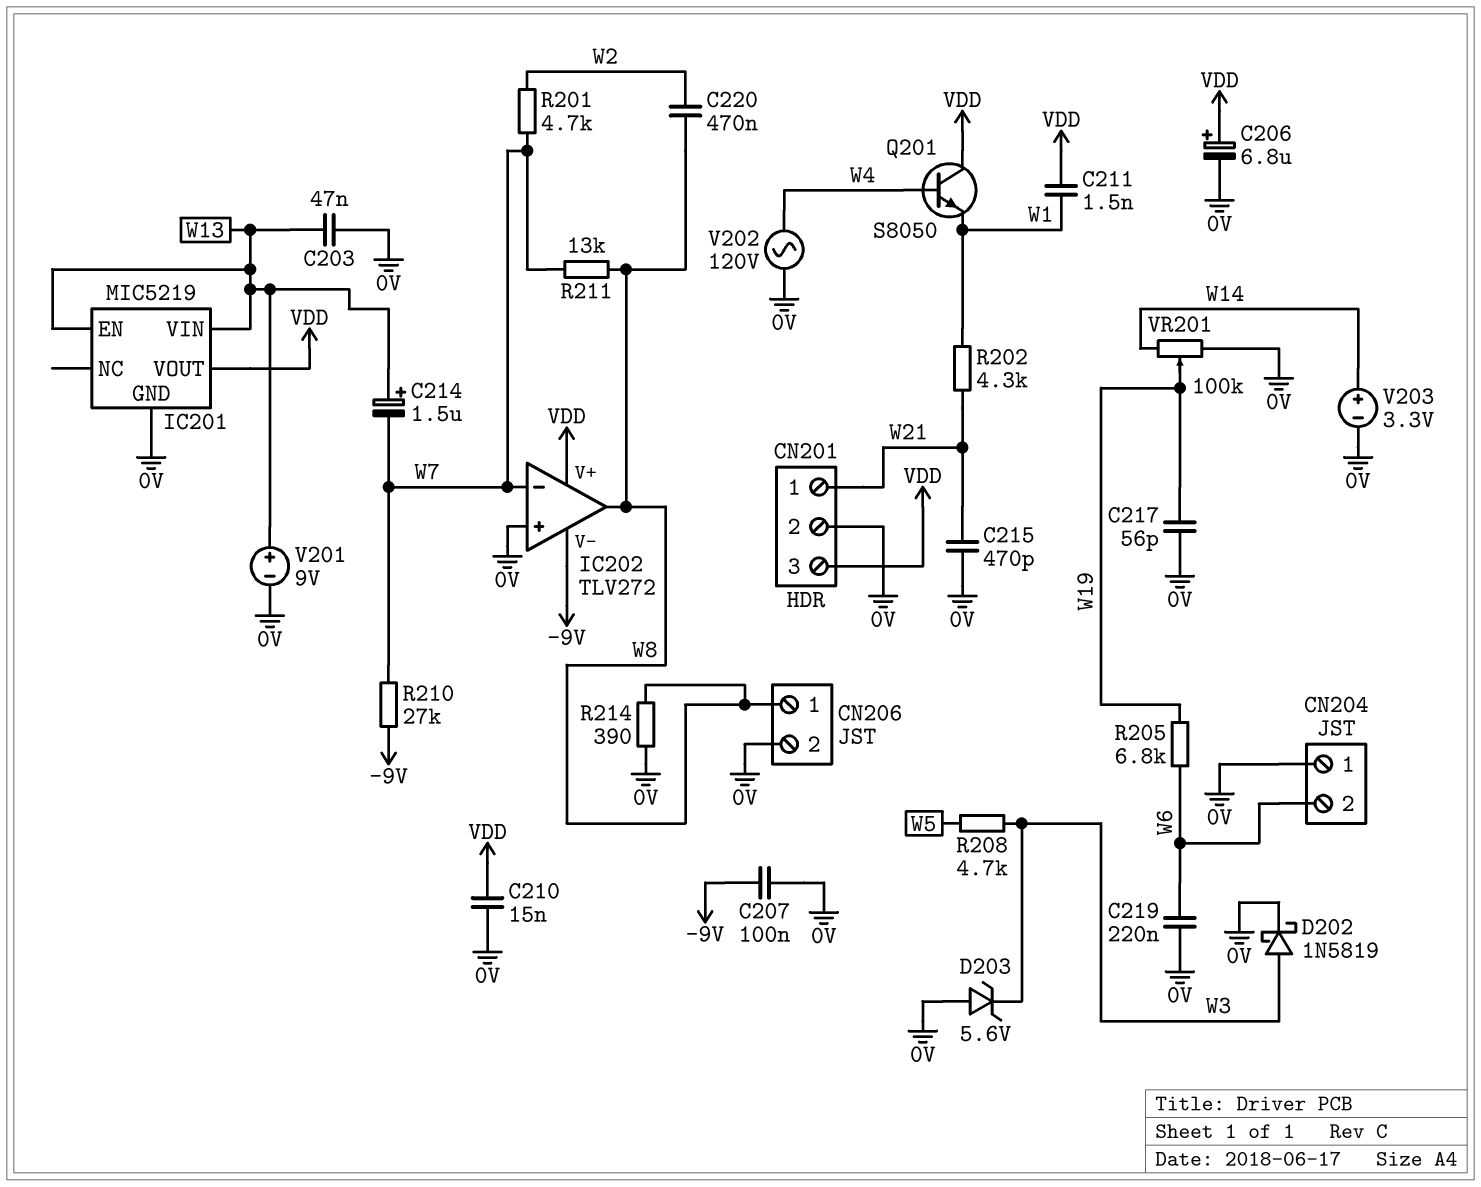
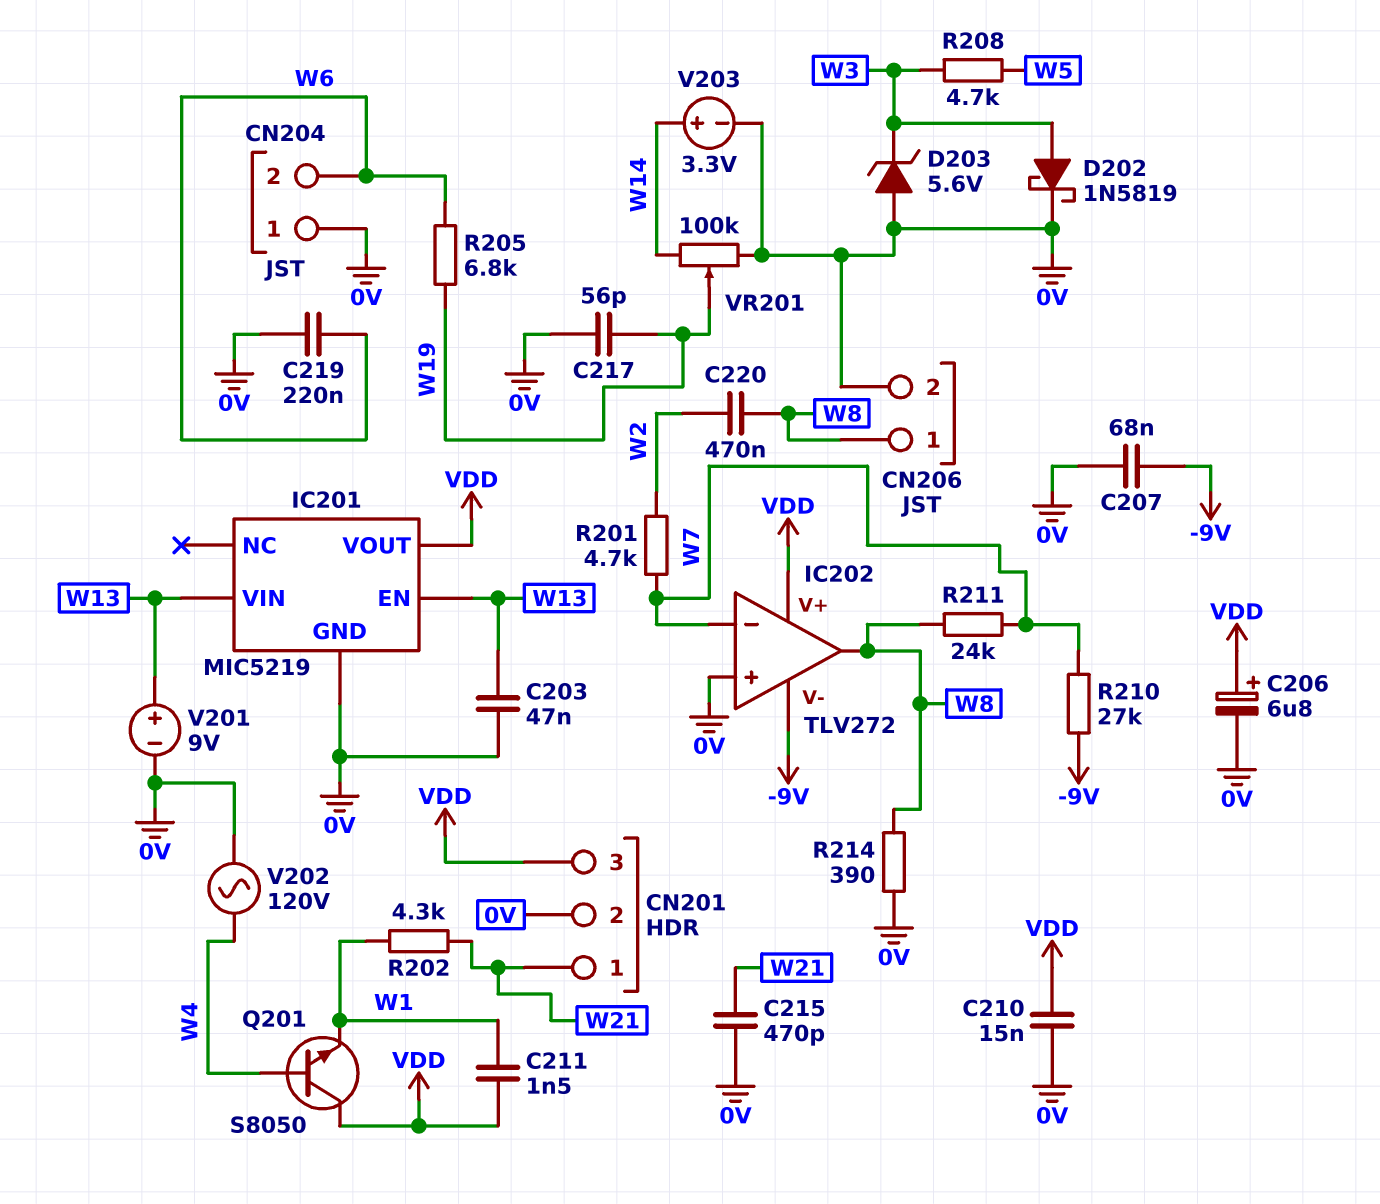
C207: 100nF (-9V, 0V) -> 68nF (-9V, 0V)
C214: 1.5uF (plus W13, minus W7) -> none
R211: 13k (W7, W8) -> 24k (W7, W8)

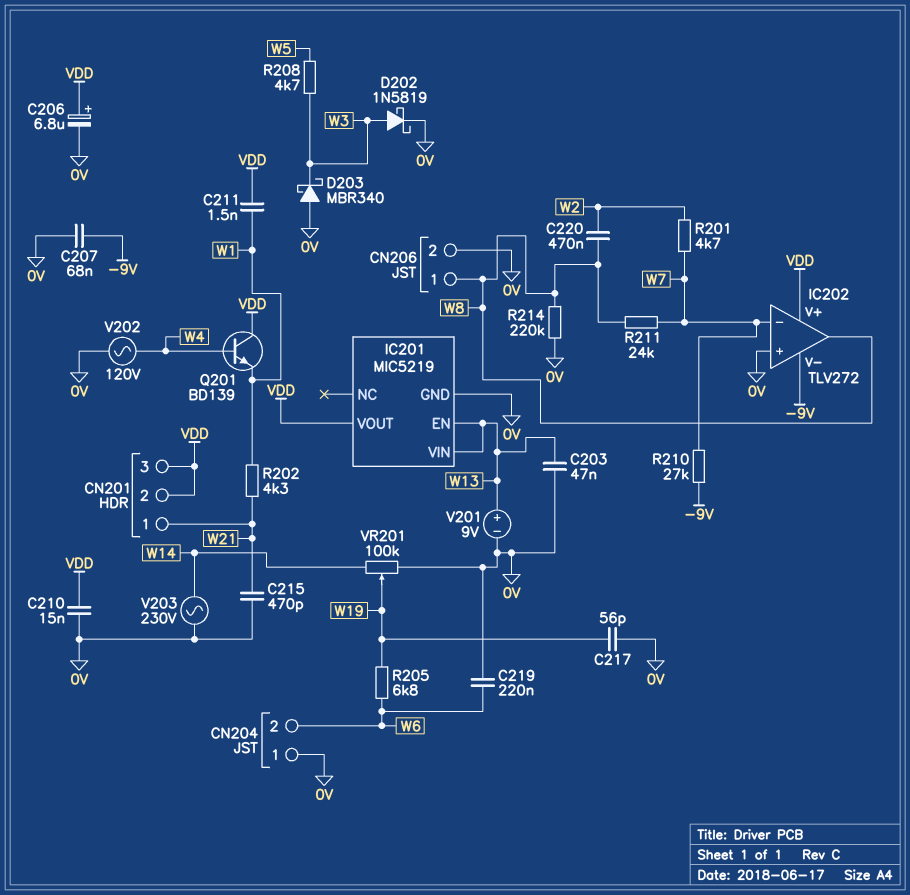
CN201 pin 2: 0V -> VDD
D203: zener 5.6V (A 0V, K W3) -> schottky MBR340 (A 0V, K W3)
Q201: NPN S8050 (B W4, C VDD, E W1) -> NPN BD139 (B W4, C VDD, E W1)
R214: 390 (0V, W8) -> 220k (0V, W8)
V203: 3.3V (plus W14, minus 0V) -> AC 230V (0V, W14)

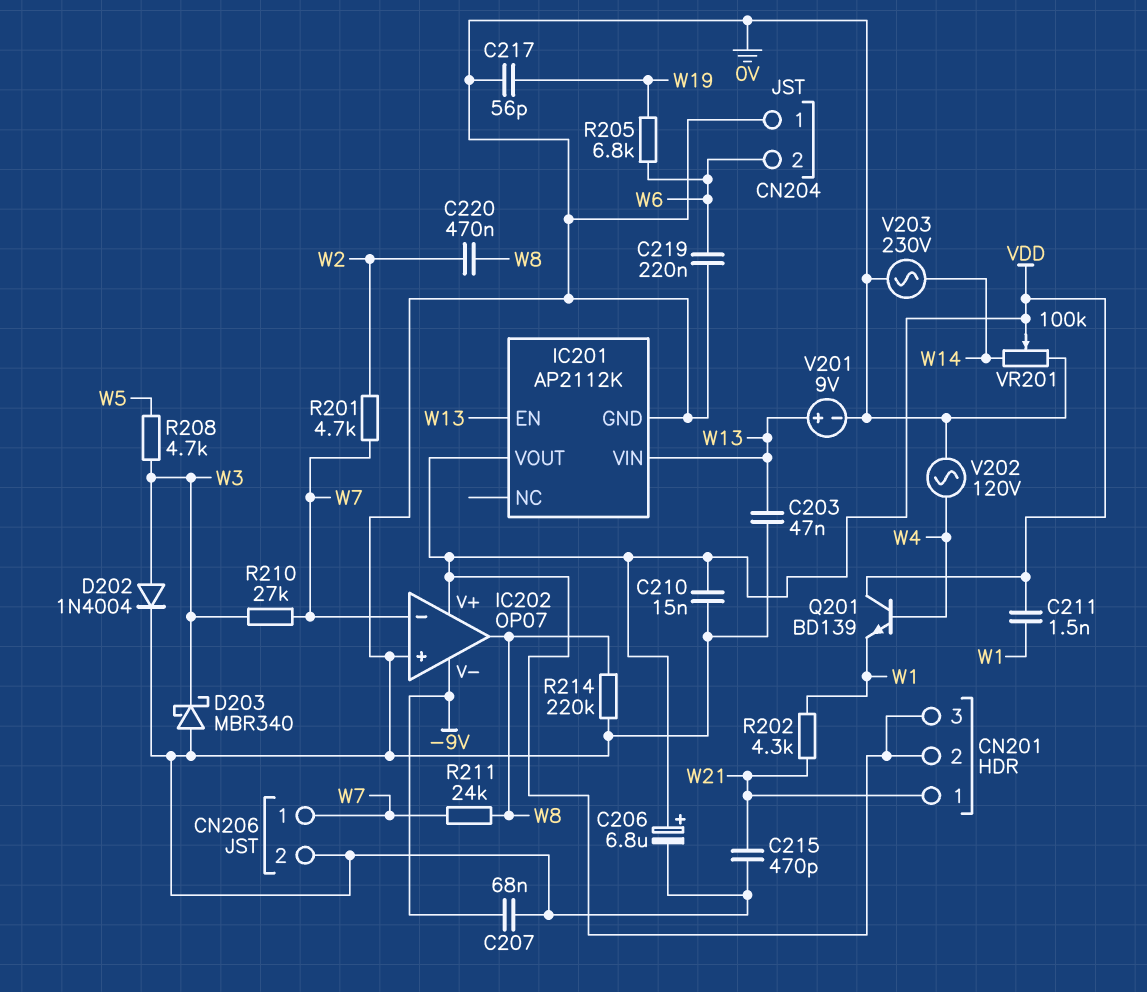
CN206 pin 1: W8 -> W7
D202: schottky 1N5819 (A W3, K 0V) -> diode 1N4004 (A W3, K 0V)
IC201: MIC5219 -> AP2112K
IC202: TLV272 -> OP07
R210: 27k (-9V, W7) -> 27k (W3, W7)
VR201: 100k (0V, W14, wiper W19) -> 100k (0V, W14, wiper VDD)

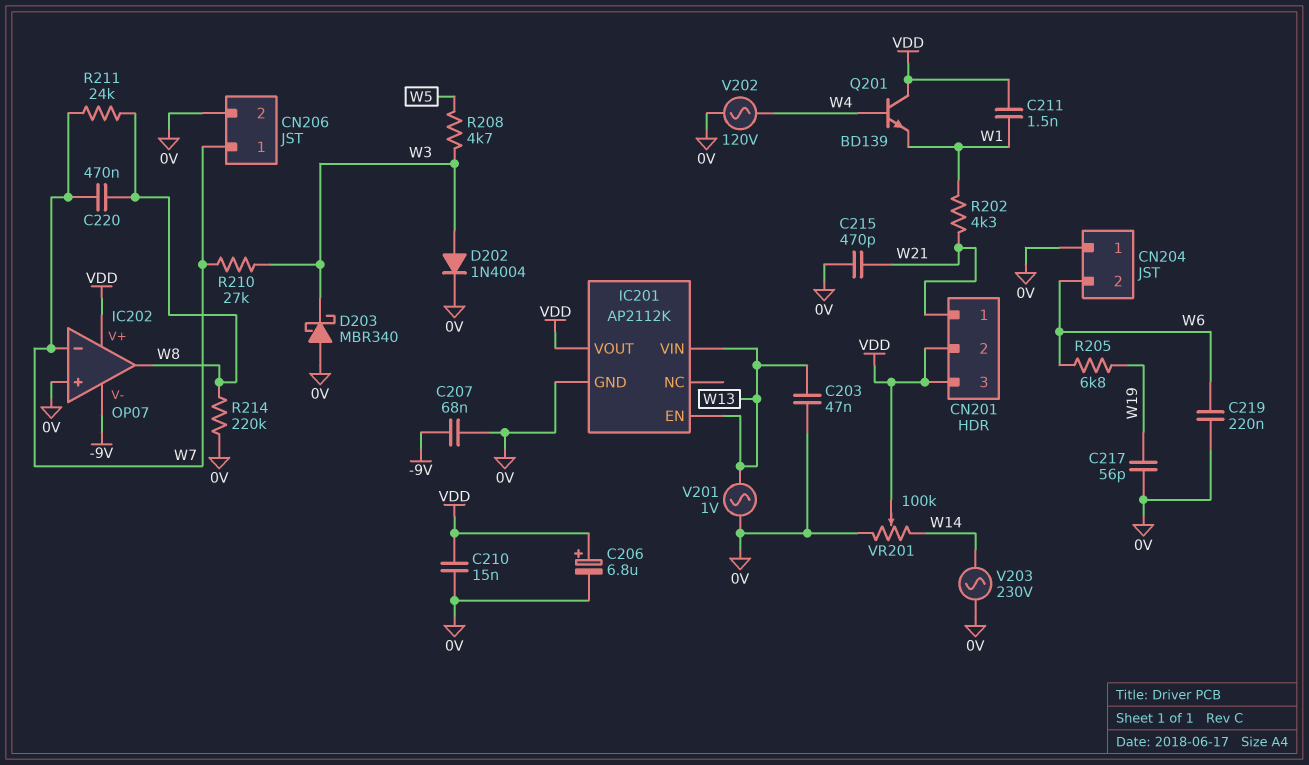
C220: 470nF (W2, W8) -> 470nF (W7, W8)
R201: 4.7k (W2, W7) -> none
V201: 9V (plus W13, minus 0V) -> AC 1V (0V, W13)

